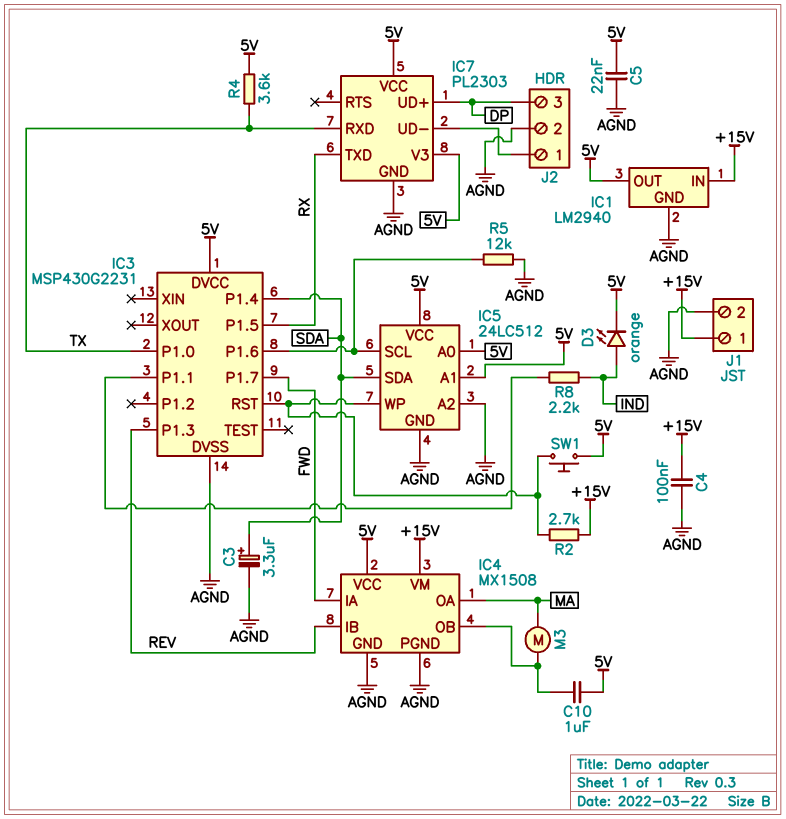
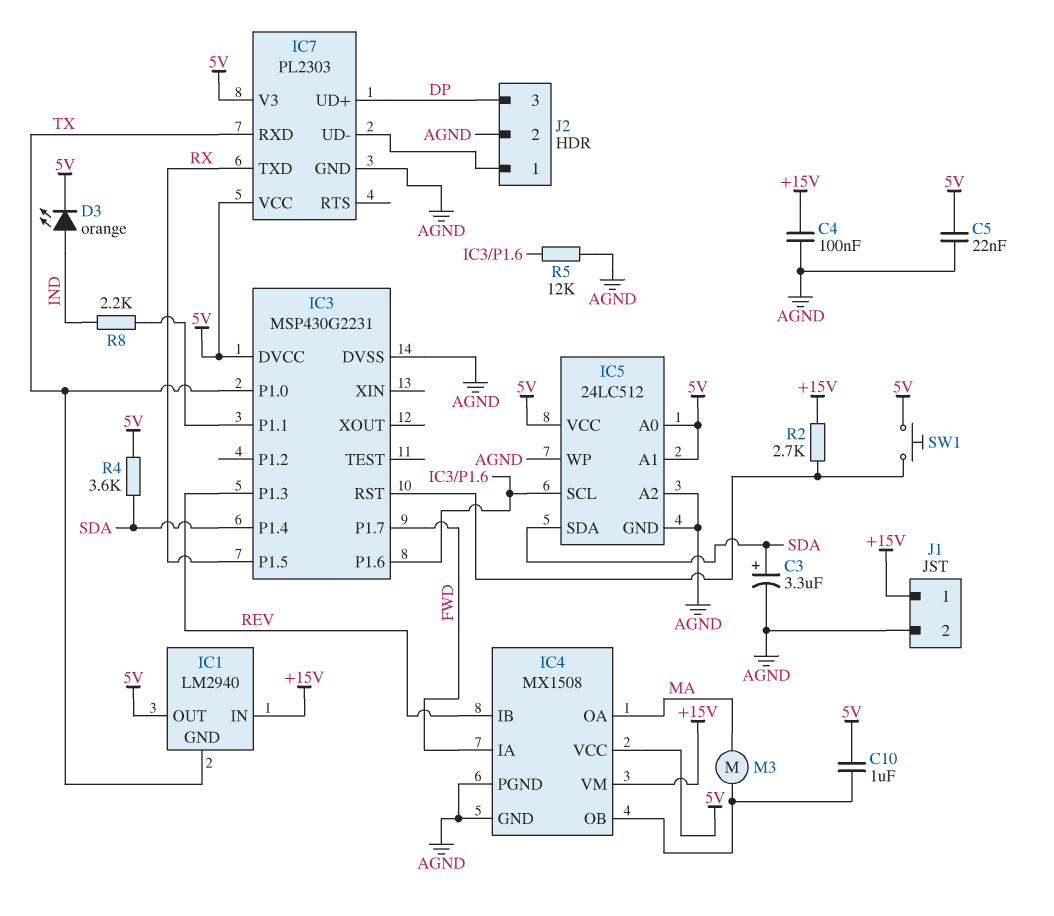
IC1 pin GND: AGND -> TX
IC5 pin WP: IC3/RST -> AGND
R4: 3.6k (5V, TX) -> 3.6k (5V, SDA)

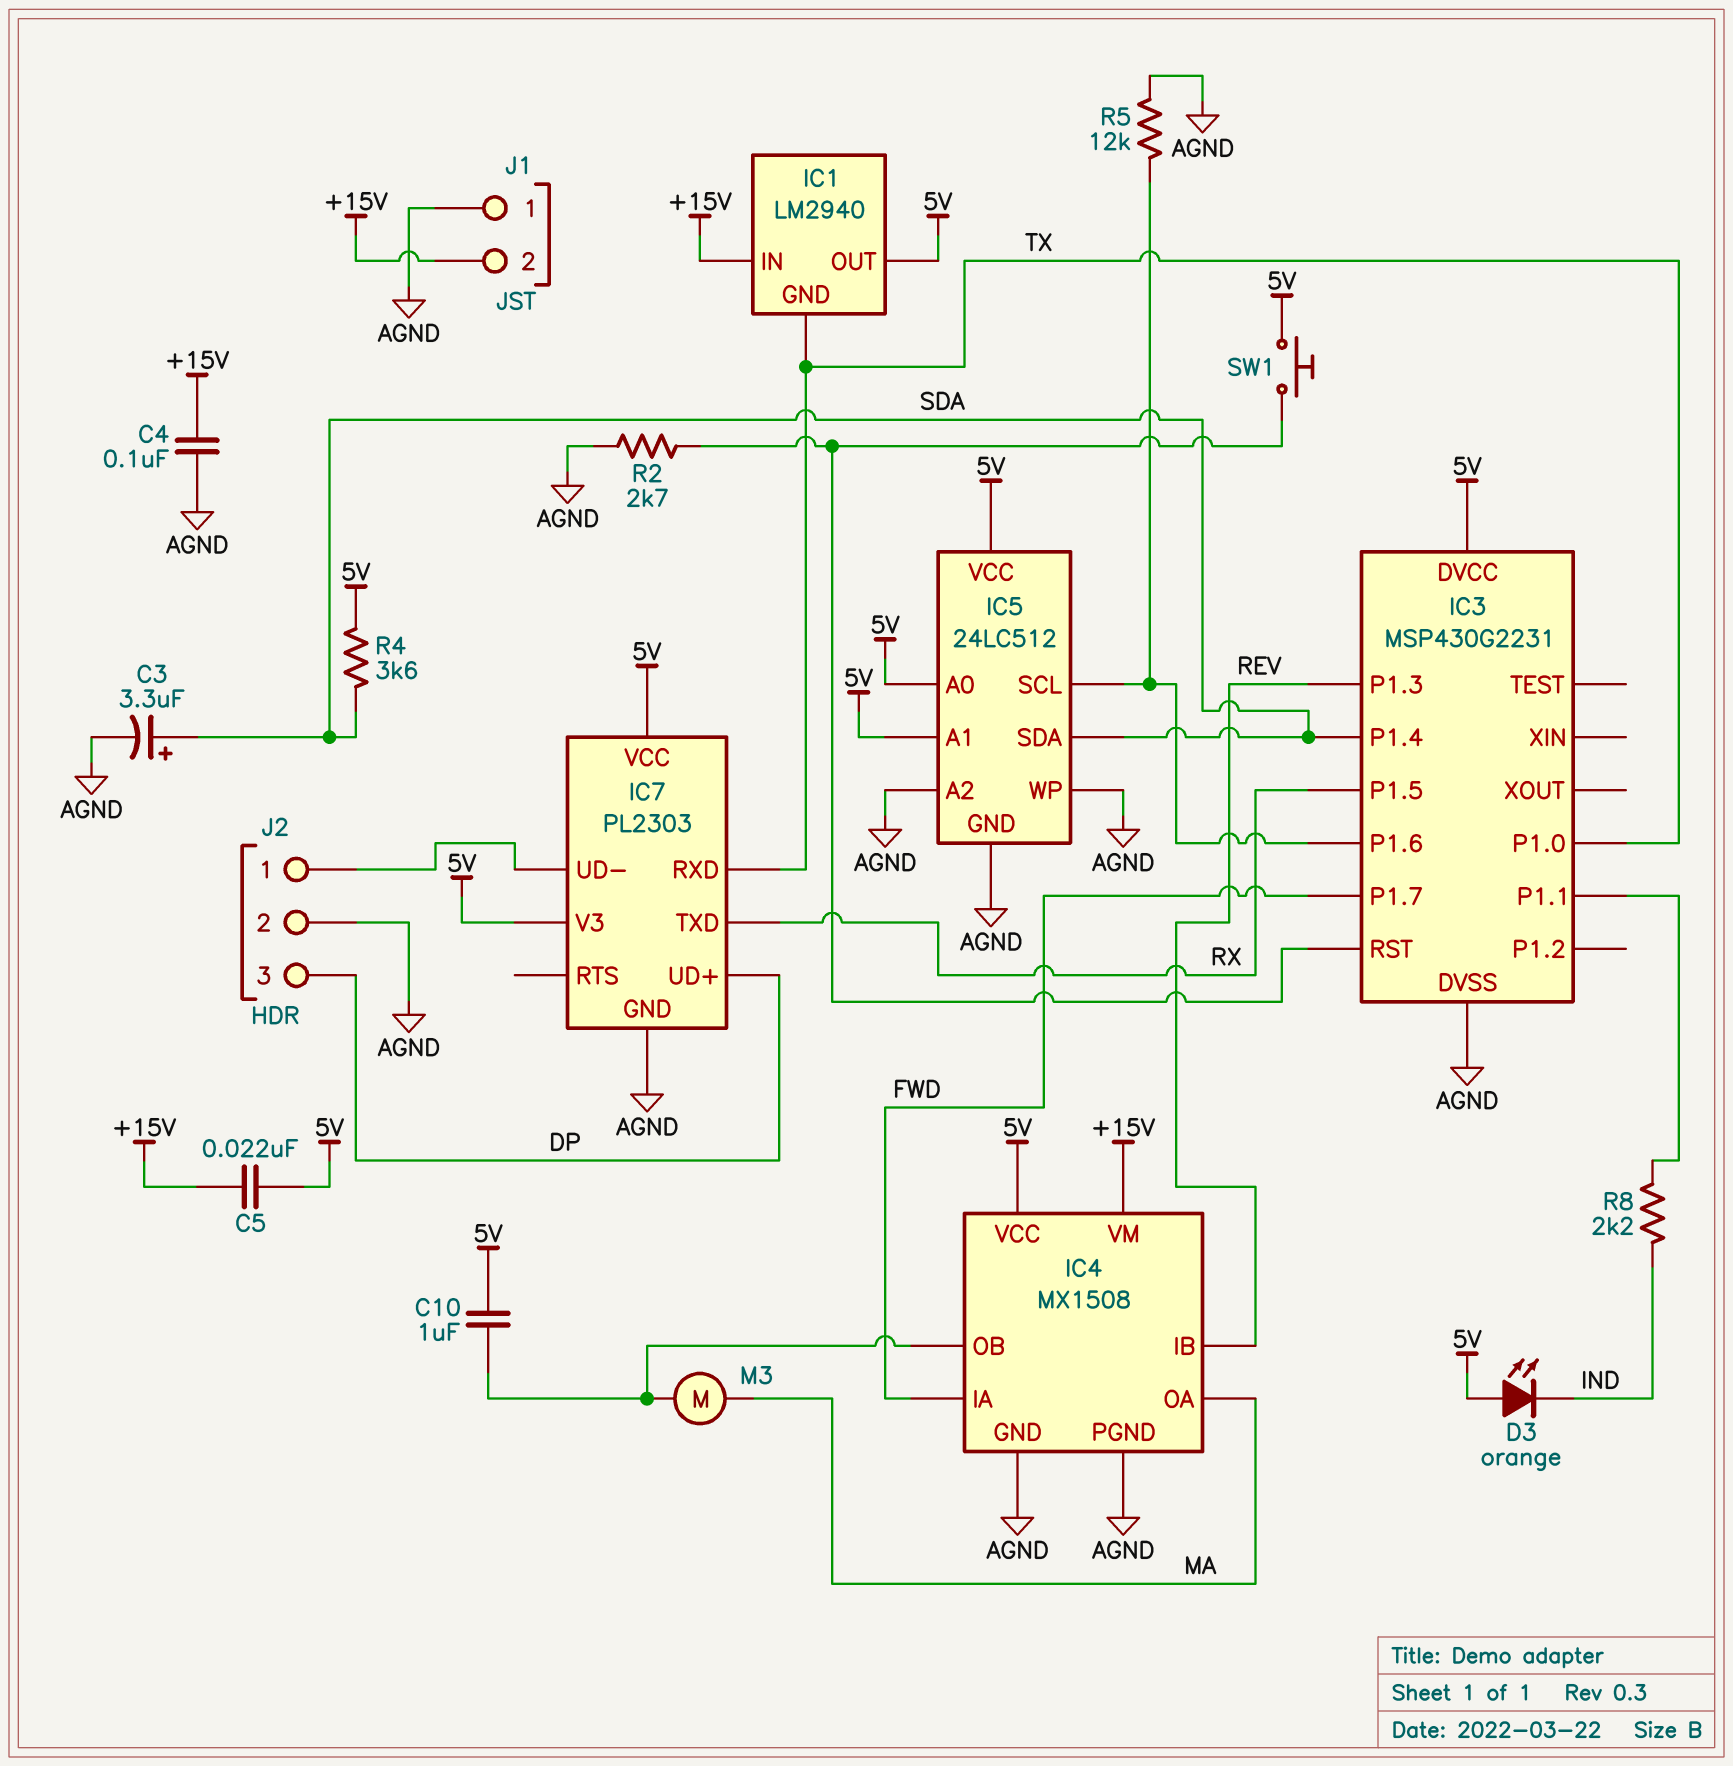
C5: 22nF (5V, AGND) -> 22nF (+15V, 5V)
D3: LED orange (A IND, K 5V) -> LED orange (A 5V, K IND)
J1 pin 1: +15V -> AGND
J1 pin 2: AGND -> +15V
R2: 2.7k (+15V, IC3/RST) -> 2.7k (AGND, IC3/RST)

